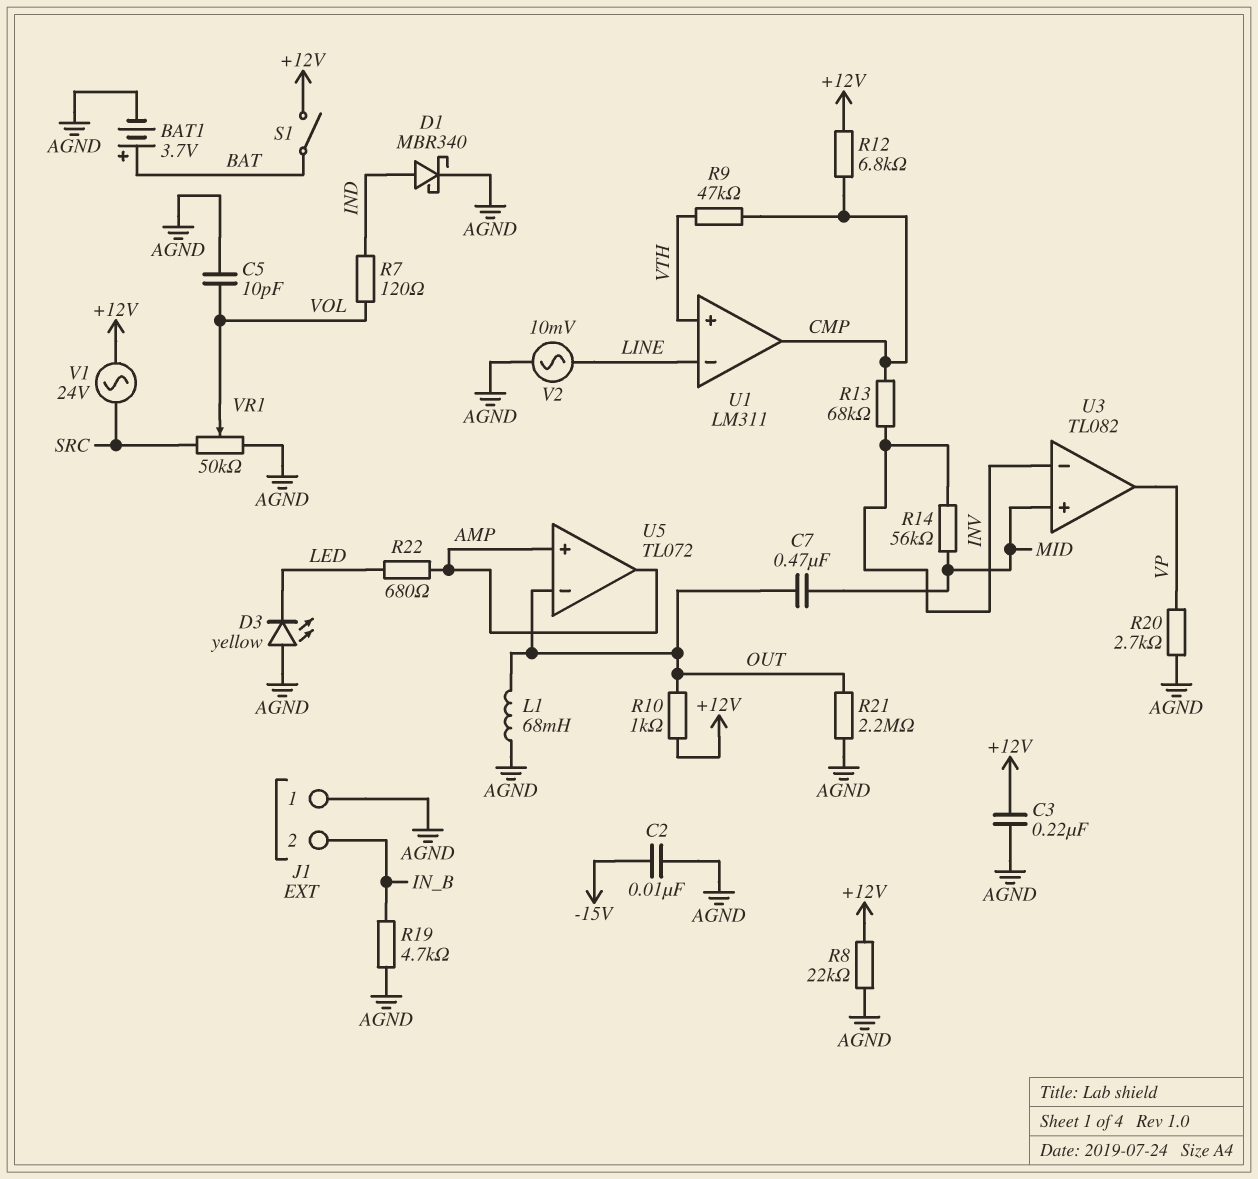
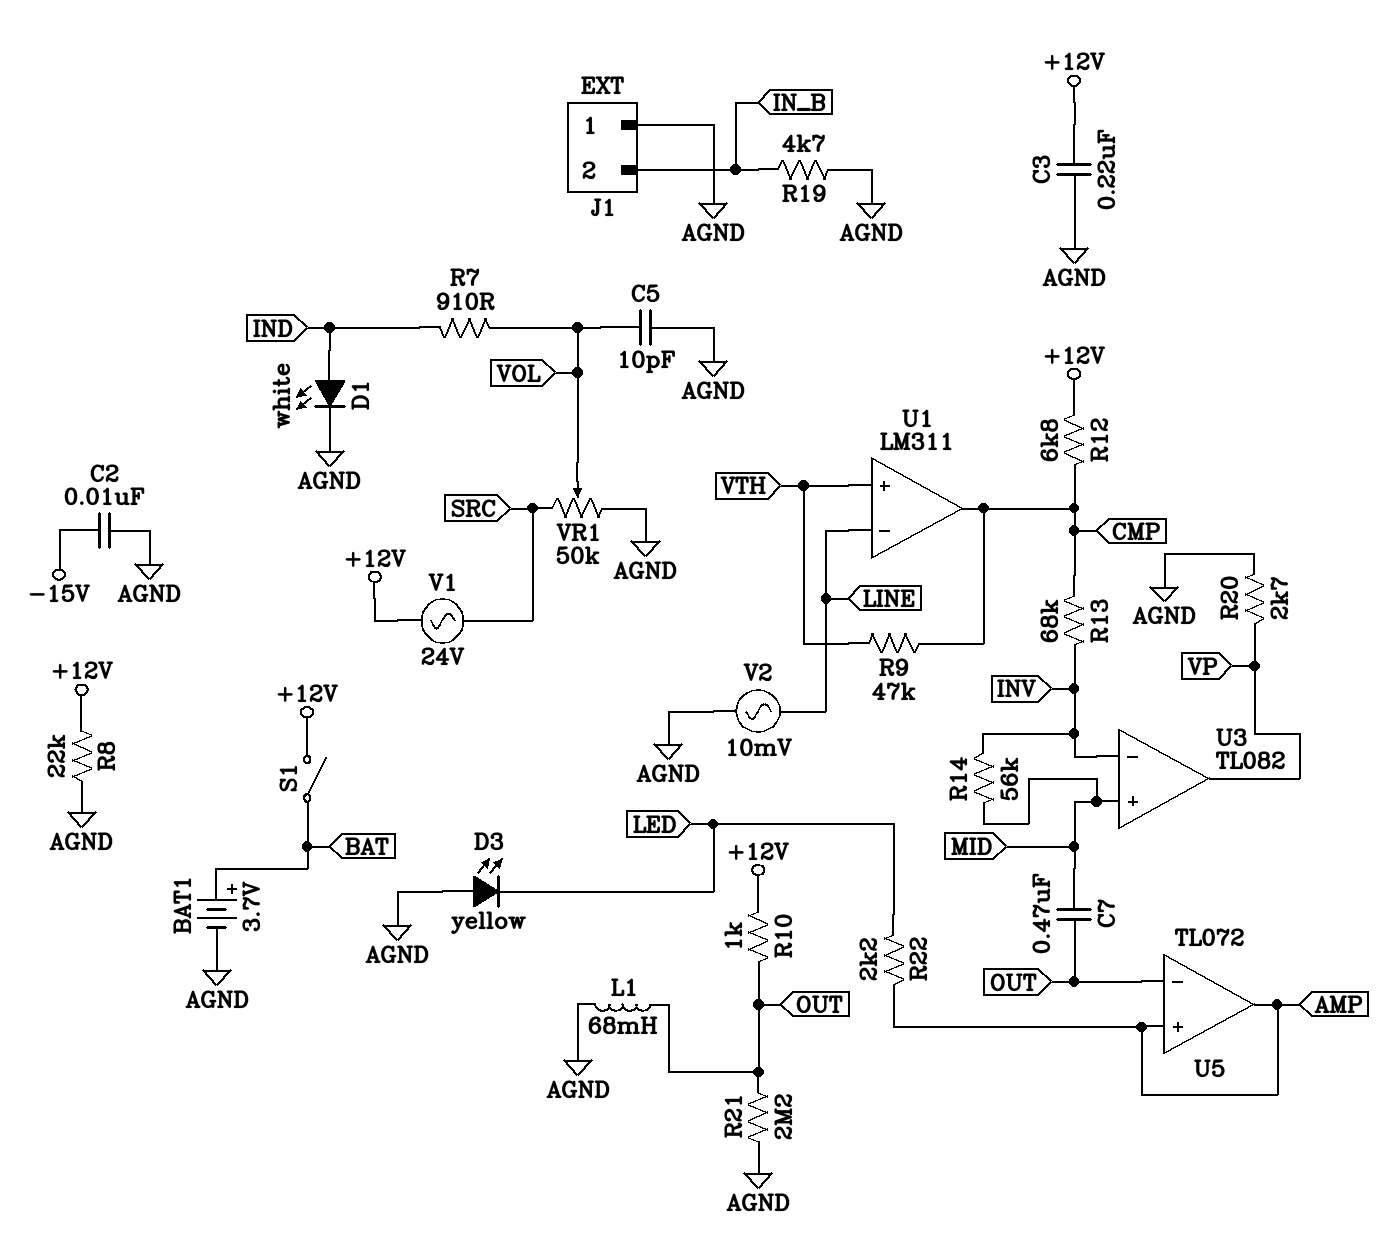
D1: schottky MBR340 (A IND, K AGND) -> LED white (A IND, K AGND)
R7: 120 (IND, VOL) -> 910 (IND, VOL)
R22: 680 (AMP, LED) -> 2.2k (AMP, LED)

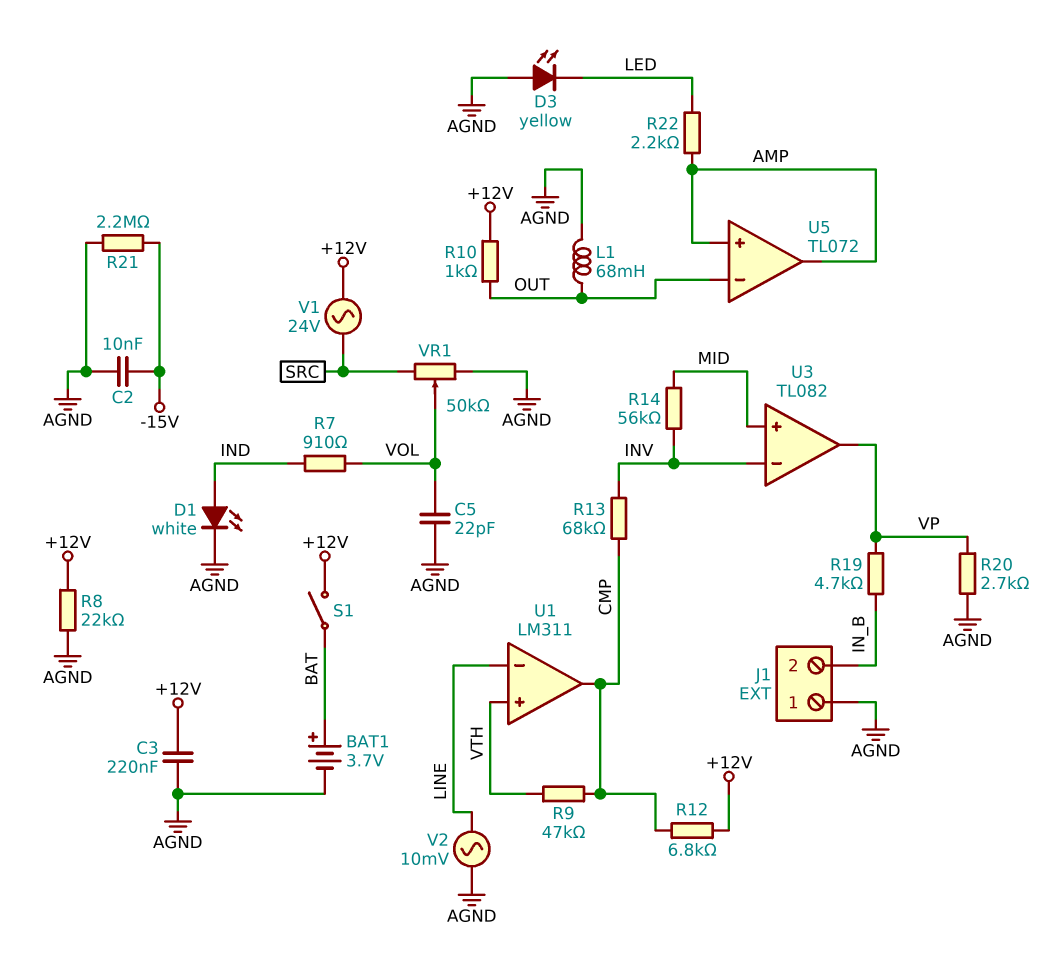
C5: 10pF (AGND, VOL) -> 22pF (AGND, VOL)
C7: 470nF (MID, OUT) -> none
R19: 4.7k (AGND, IN_B) -> 4.7k (IN_B, VP)
R21: 2.2M (AGND, OUT) -> 2.2M (-15V, AGND)

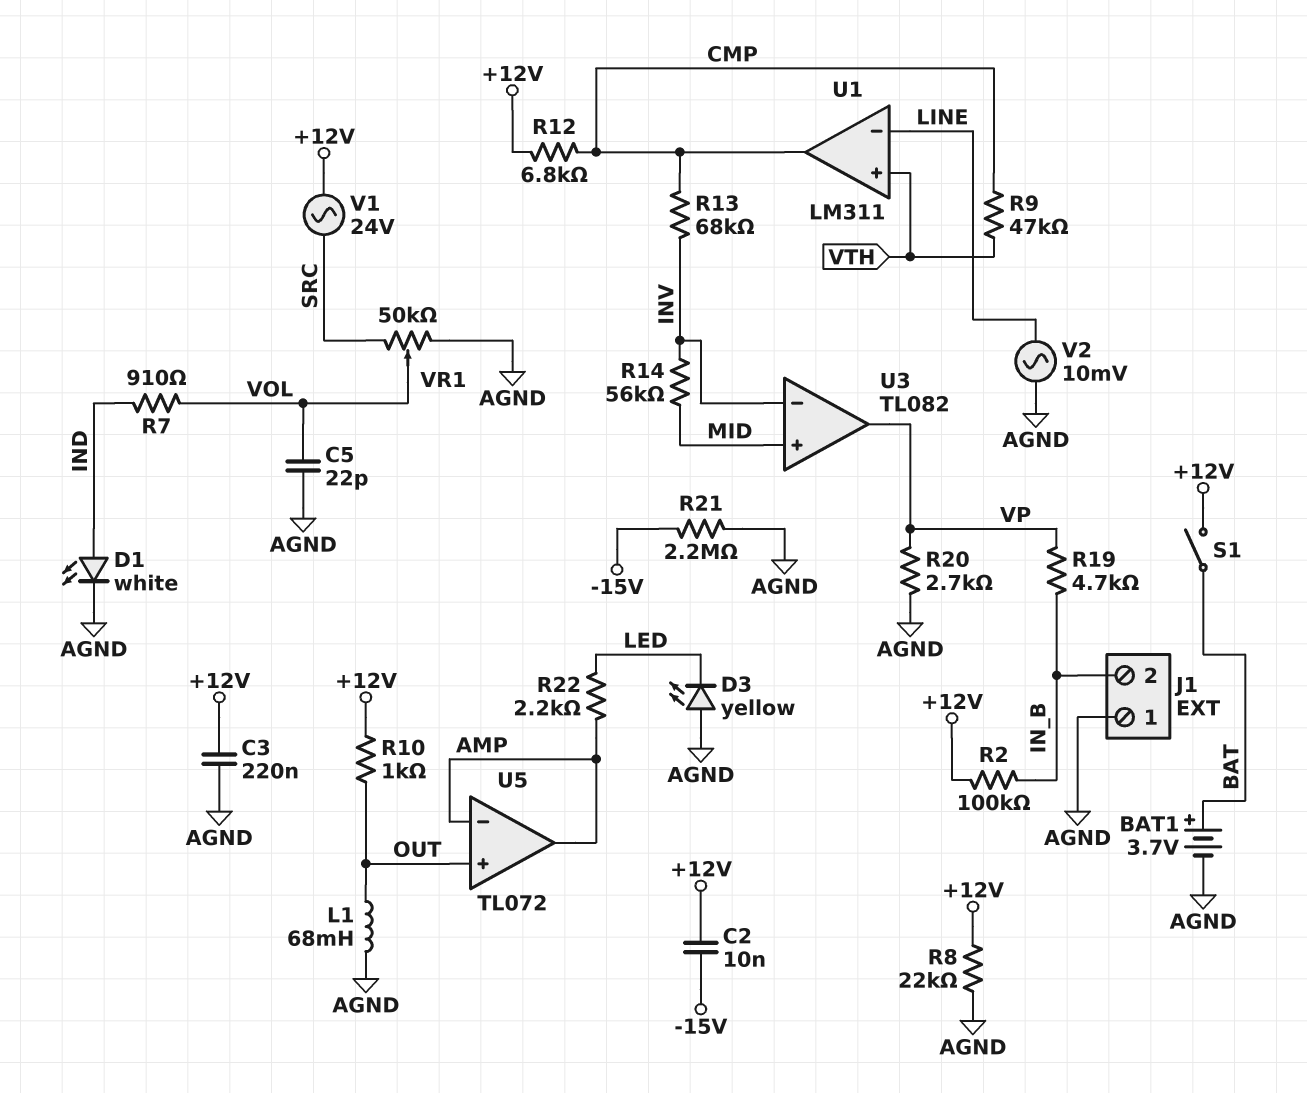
C2: 10nF (-15V, AGND) -> 10nF (+12V, -15V)
R2: none -> 100k (+12V, IN_B)
U5 pin in+: AMP -> OUT
U5 pin in-: OUT -> AMP

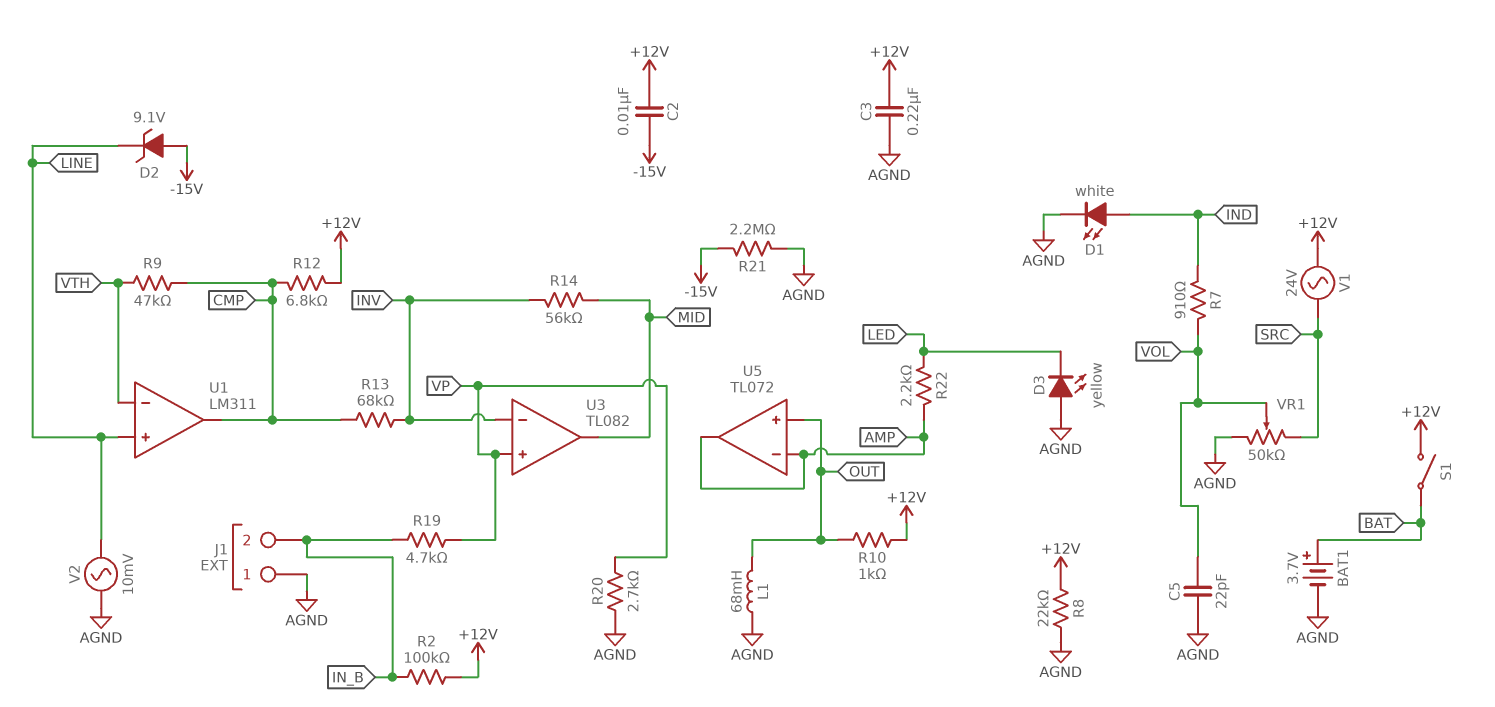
D2: none -> zener 9.1V (A -15V, K LINE)
U1 pin in+: VTH -> LINE
U1 pin in-: LINE -> VTH
U3 pin in+: MID -> VP
U3 pin out: VP -> MID

